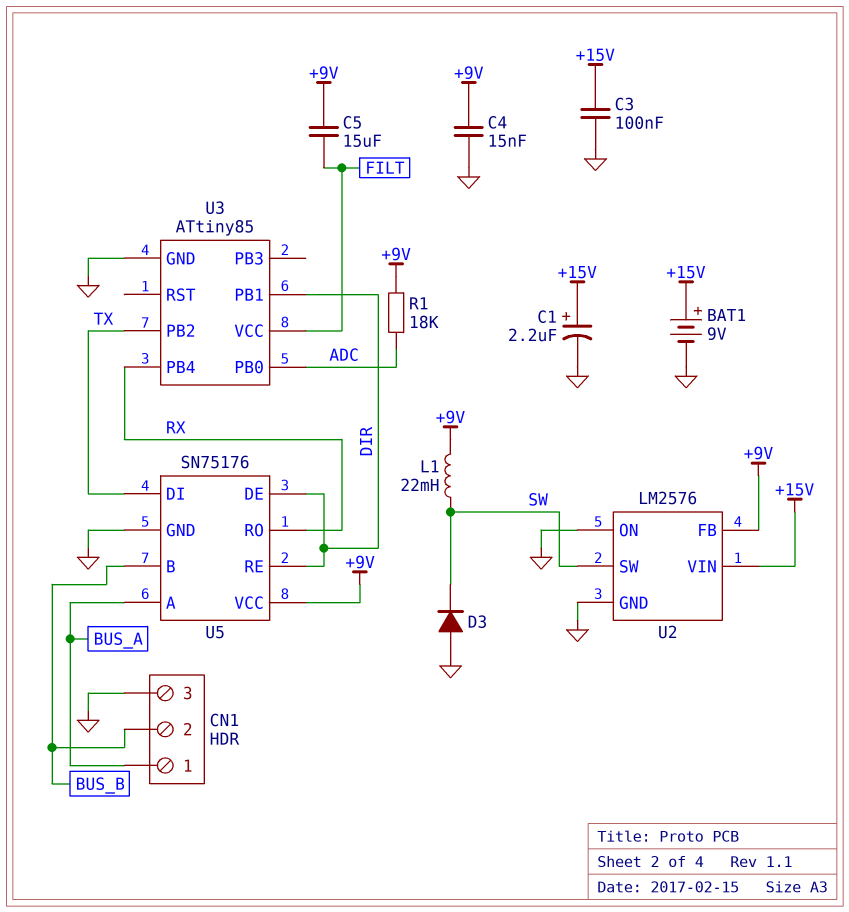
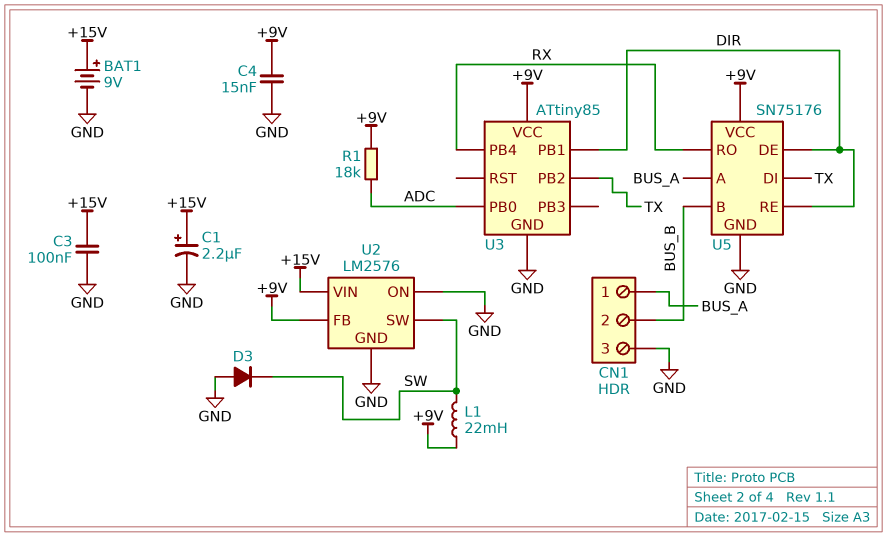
C5: 15uF (+9V, FILT) -> none
U3 pin VCC: FILT -> +9V

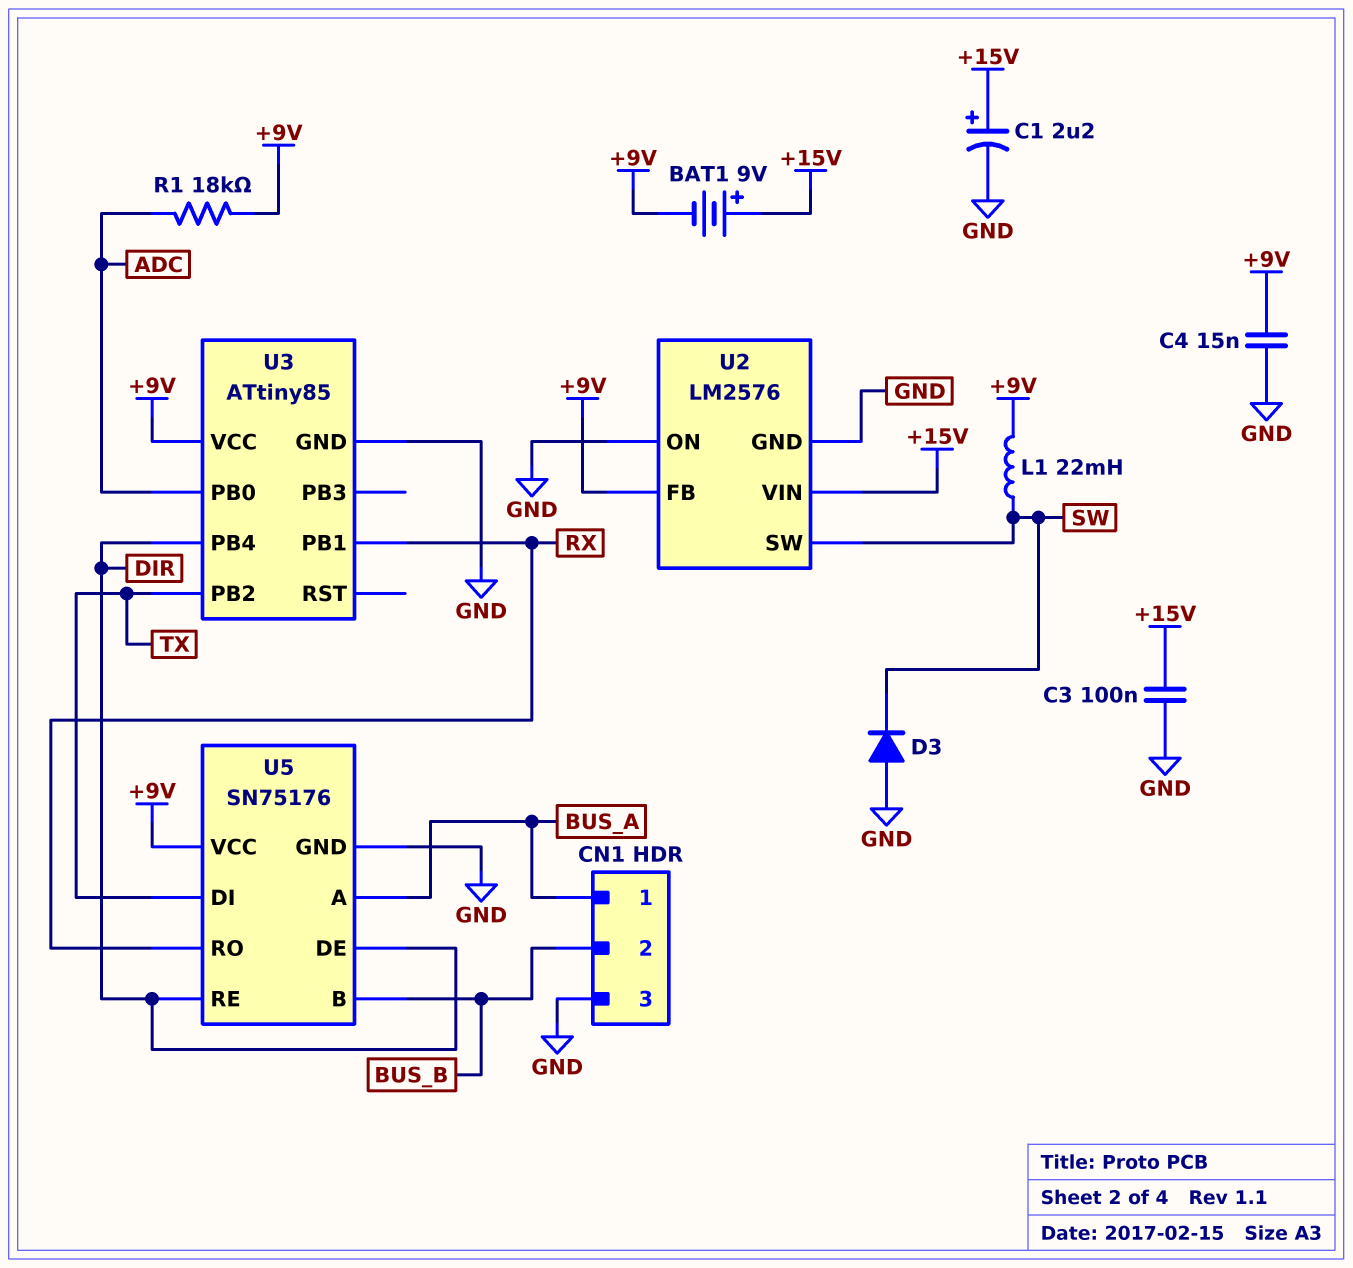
BAT1: 9V (plus +15V, minus GND) -> 9V (plus +15V, minus +9V)
U3 pin PB1: DIR -> RX
U3 pin PB4: RX -> DIR

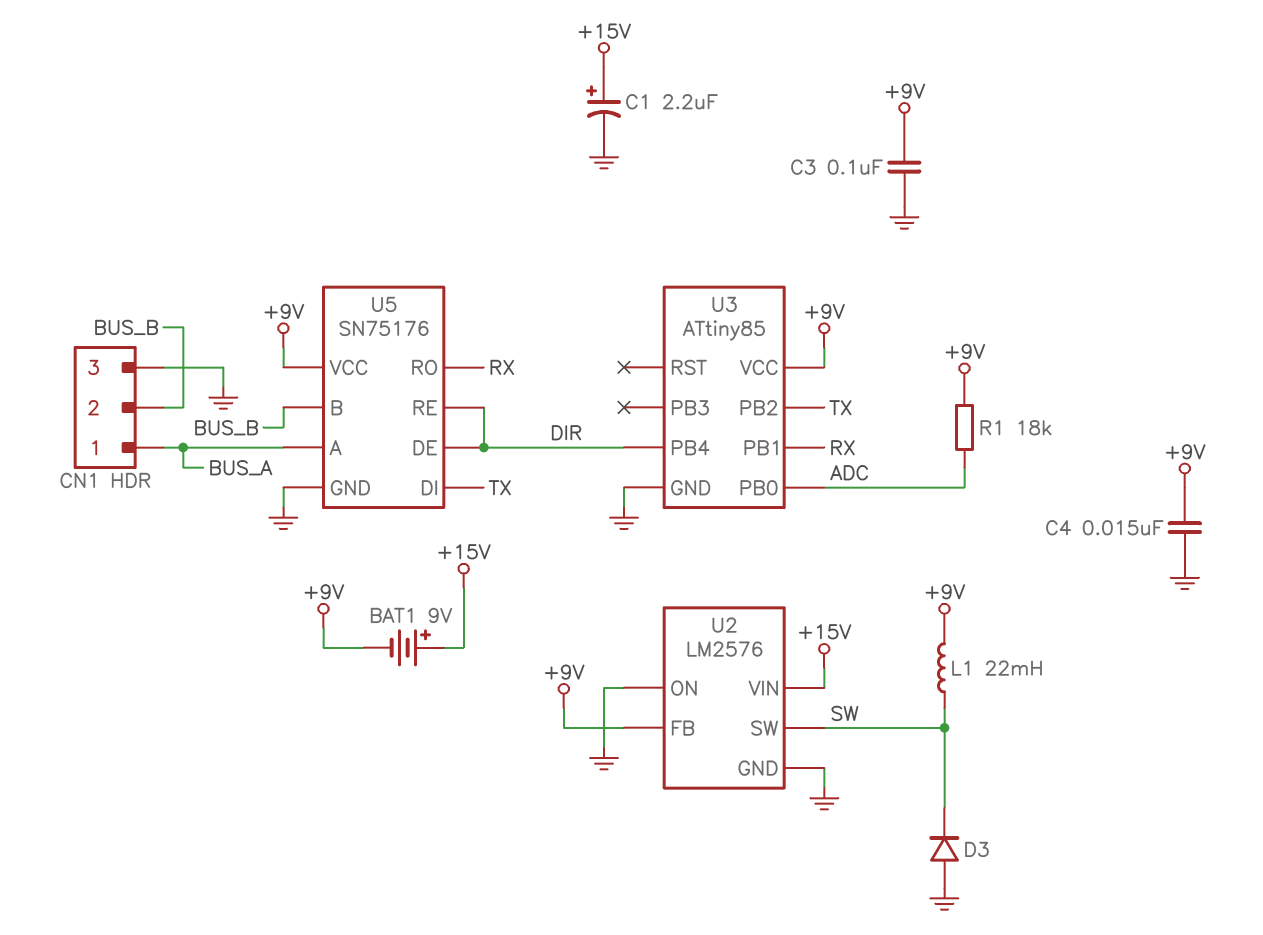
C3: 100nF (+15V, GND) -> 100nF (+9V, GND)

